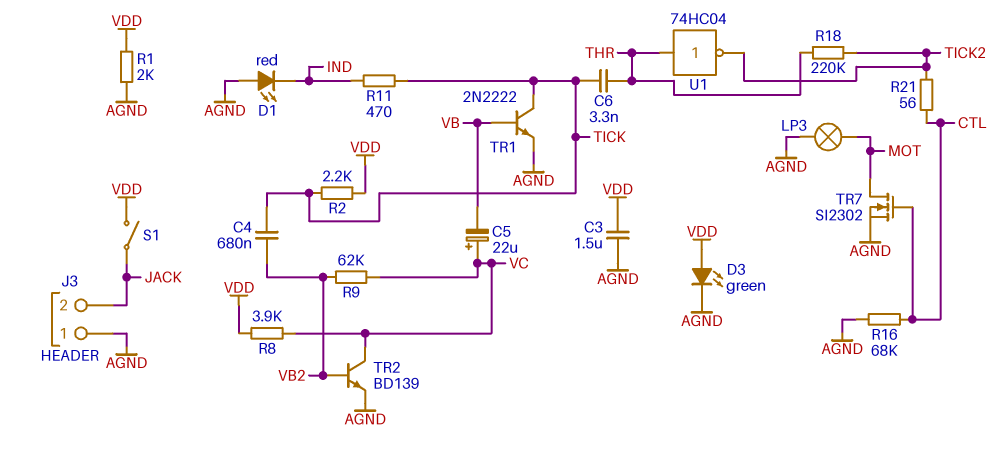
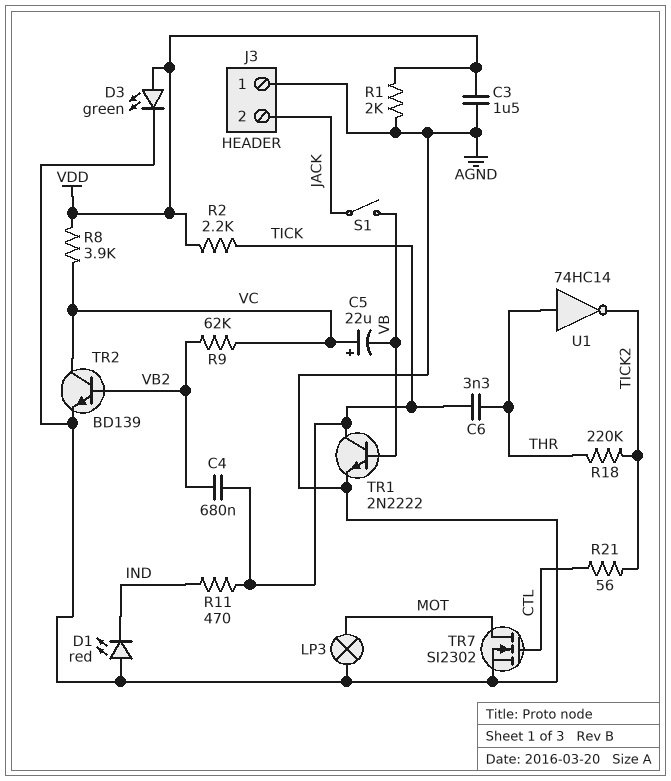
R16: 68k (AGND, CTL) -> none
S1: switch (JACK, VDD) -> switch (JACK, VB)
U1: NOT 74HC04 (in THR, out TICK2) -> NOT 74HC14 (in THR, out TICK2)

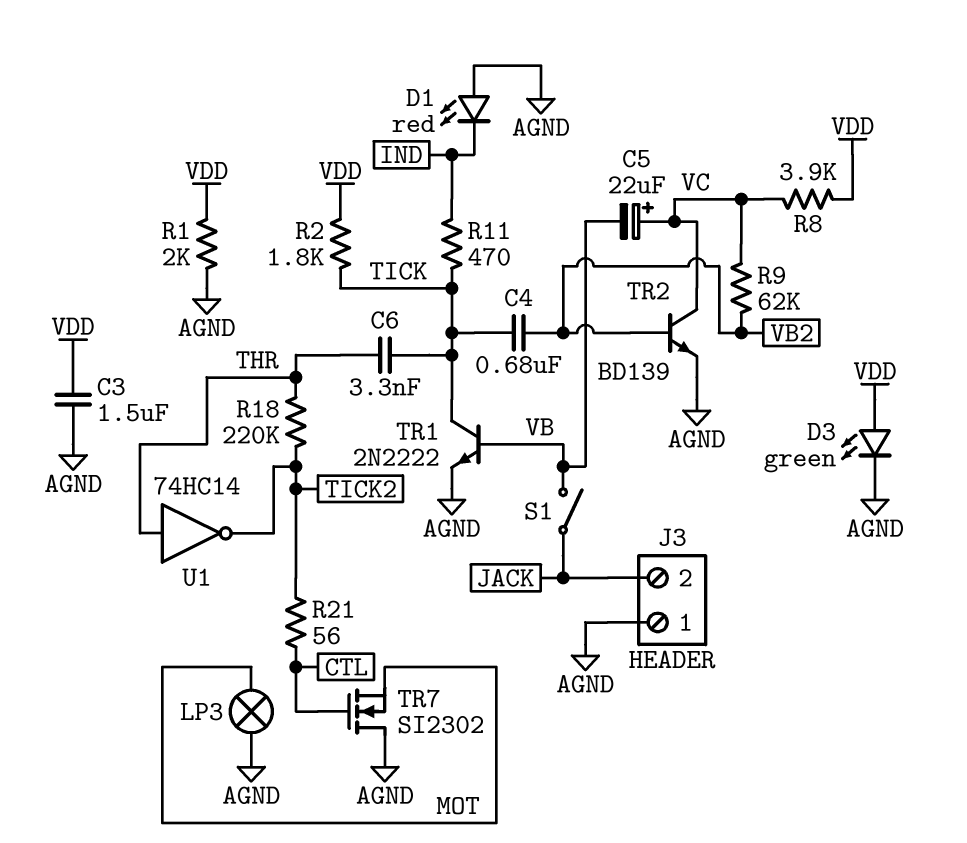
R2: 2.2k (TICK, VDD) -> 1.8k (TICK, VDD)
TR7: NMOS SI2302 (G CTL, D MOT, S AGND) -> NMOS SI2302 (G CTL, D AGND, S MOT)

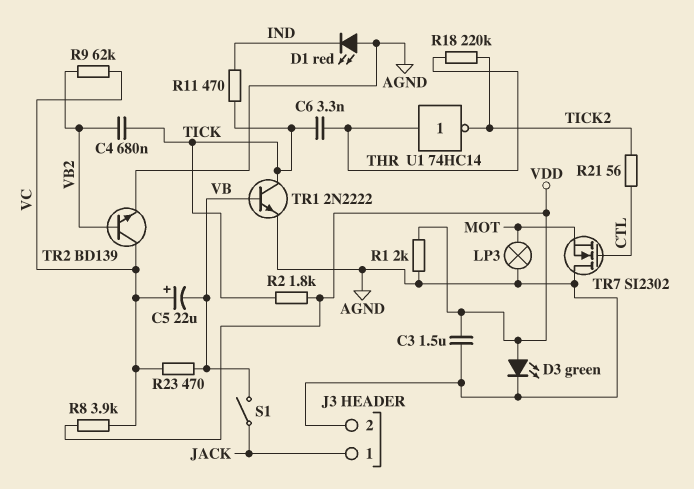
J3 pin 1: AGND -> JACK
J3 pin 2: JACK -> AGND
R23: none -> 470 (VB, VC)

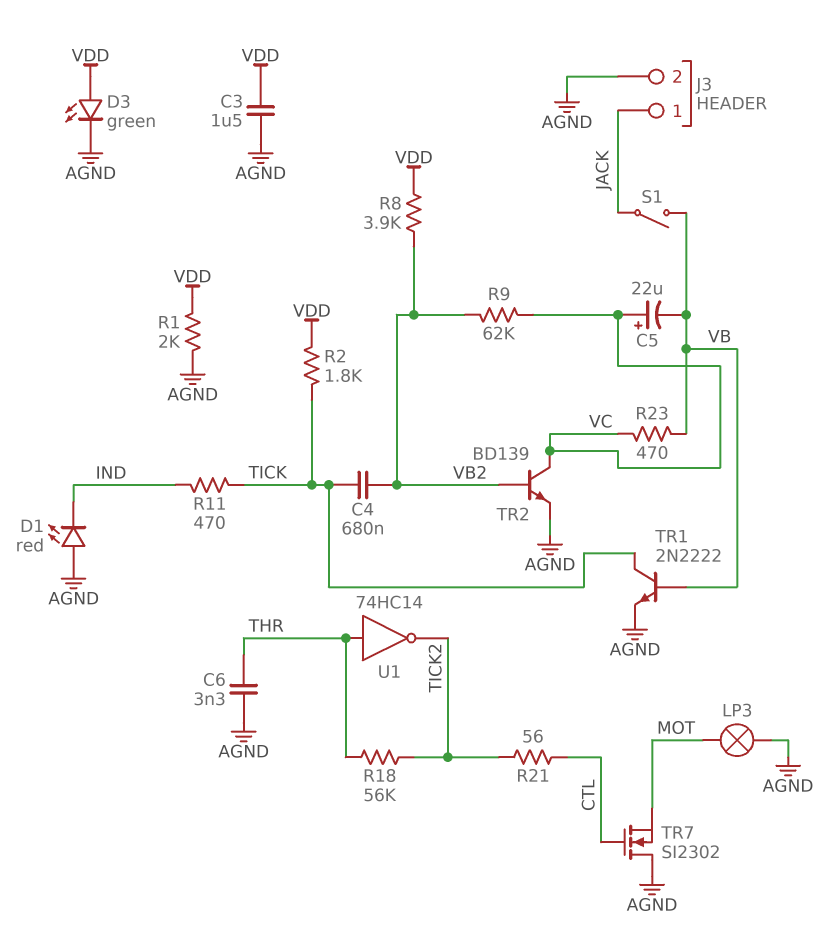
C6: 3.3nF (THR, TICK) -> 3.3nF (AGND, THR)
R8: 3.9k (VC, VDD) -> 3.9k (VB2, VDD)
R18: 220k (THR, TICK2) -> 56k (THR, TICK2)

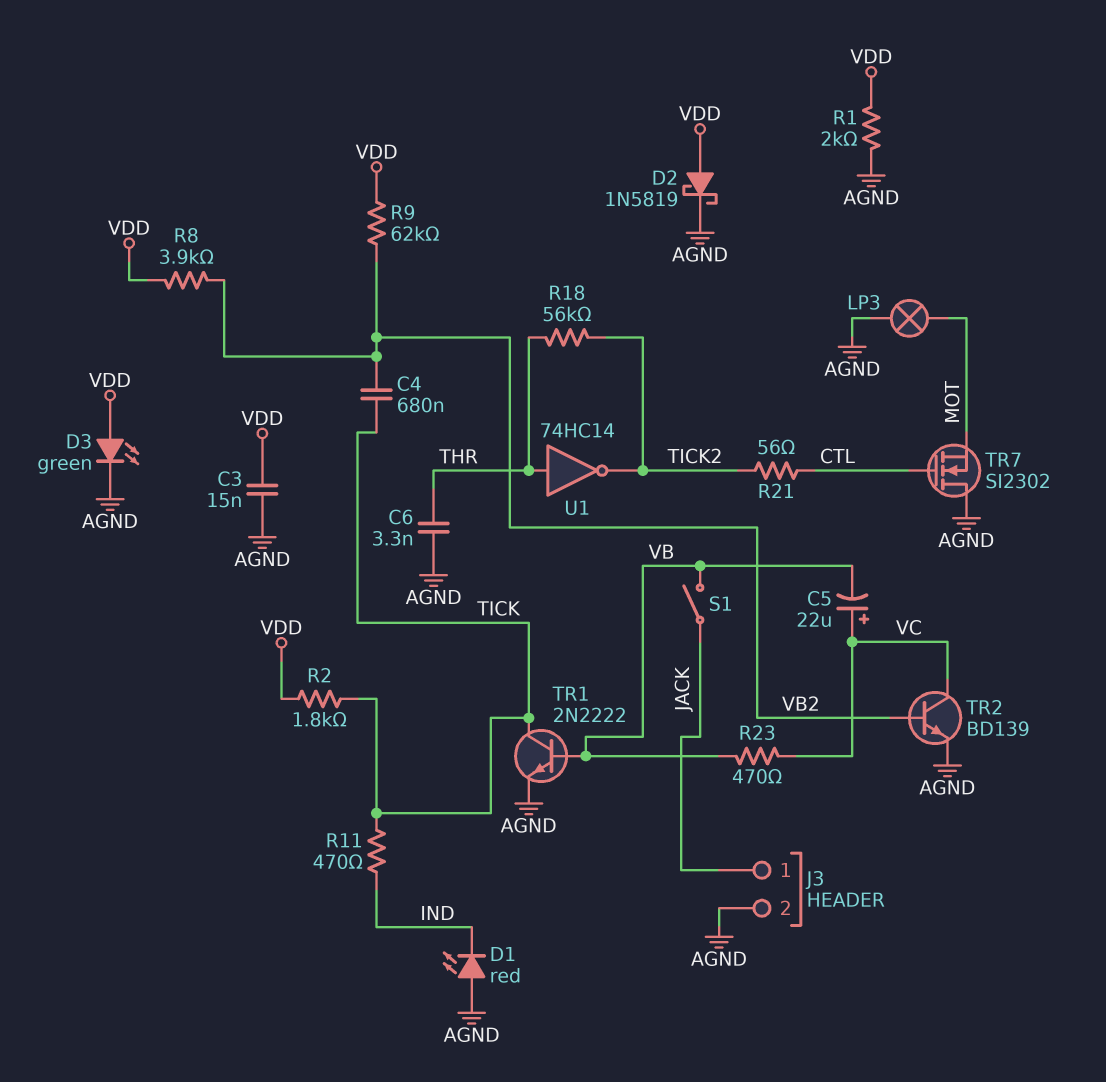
C3: 1.5uF (AGND, VDD) -> 15nF (AGND, VDD)
D2: none -> schottky 1N5819 (A VDD, K AGND)
R9: 62k (VB2, VC) -> 62k (VB2, VDD)

